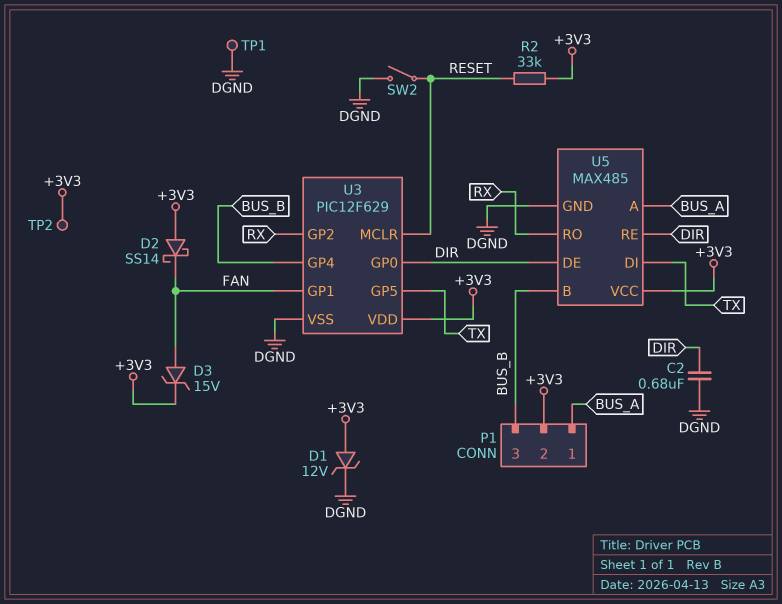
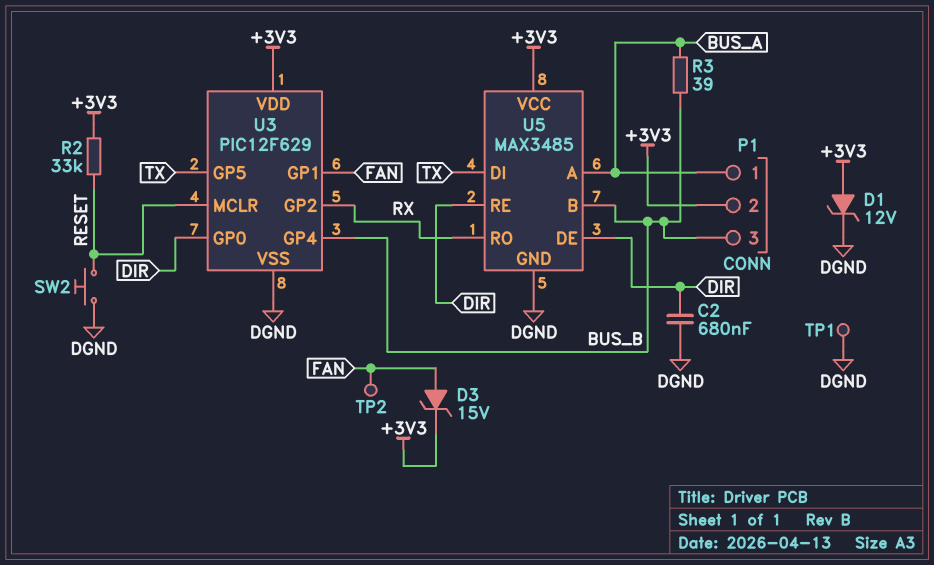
D2: schottky SS14 (A +3V3, K FAN) -> none
R3: none -> 39 (BUS_A, BUS_B)
SW2: switch (DGND, RESET) -> button (DGND, RESET)
TP2: test point (+3V3) -> test point (FAN)
U5: MAX485 -> MAX3485

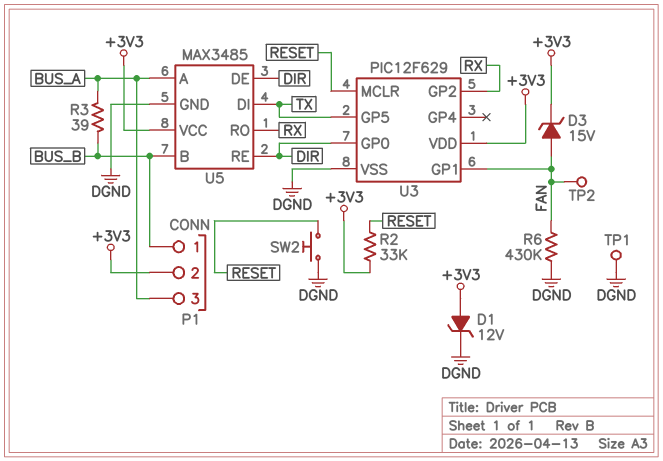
C2: 680nF (DGND, DIR) -> none
P1 pin 1: BUS_A -> BUS_B
P1 pin 3: BUS_B -> BUS_A
R6: none -> 430k (DGND, FAN)
U3 pin GP4: BUS_B -> none

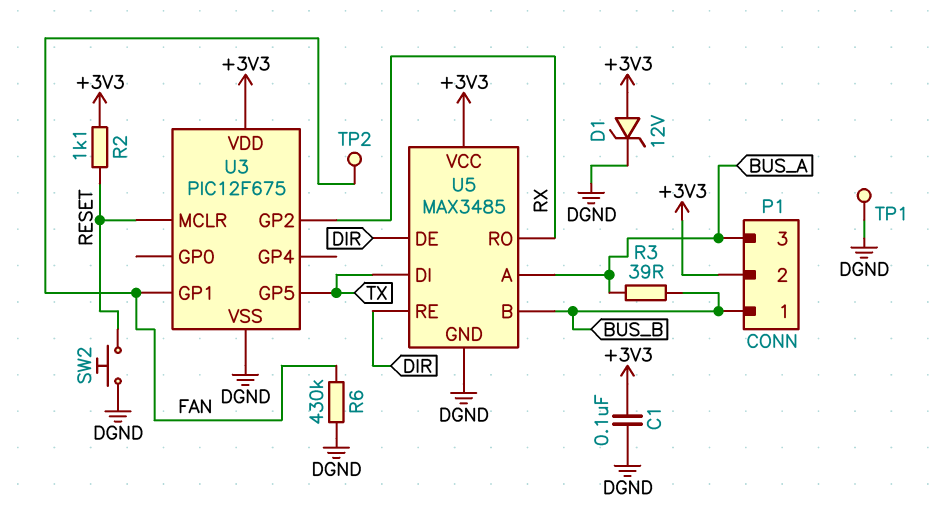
C1: none -> 100nF (+3V3, DGND)
D3: zener 15V (A FAN, K +3V3) -> none
R2: 33k (+3V3, RESET) -> 1.1k (+3V3, RESET)
U3: PIC12F629 -> PIC12F675
U3 pin GP0: DIR -> none

